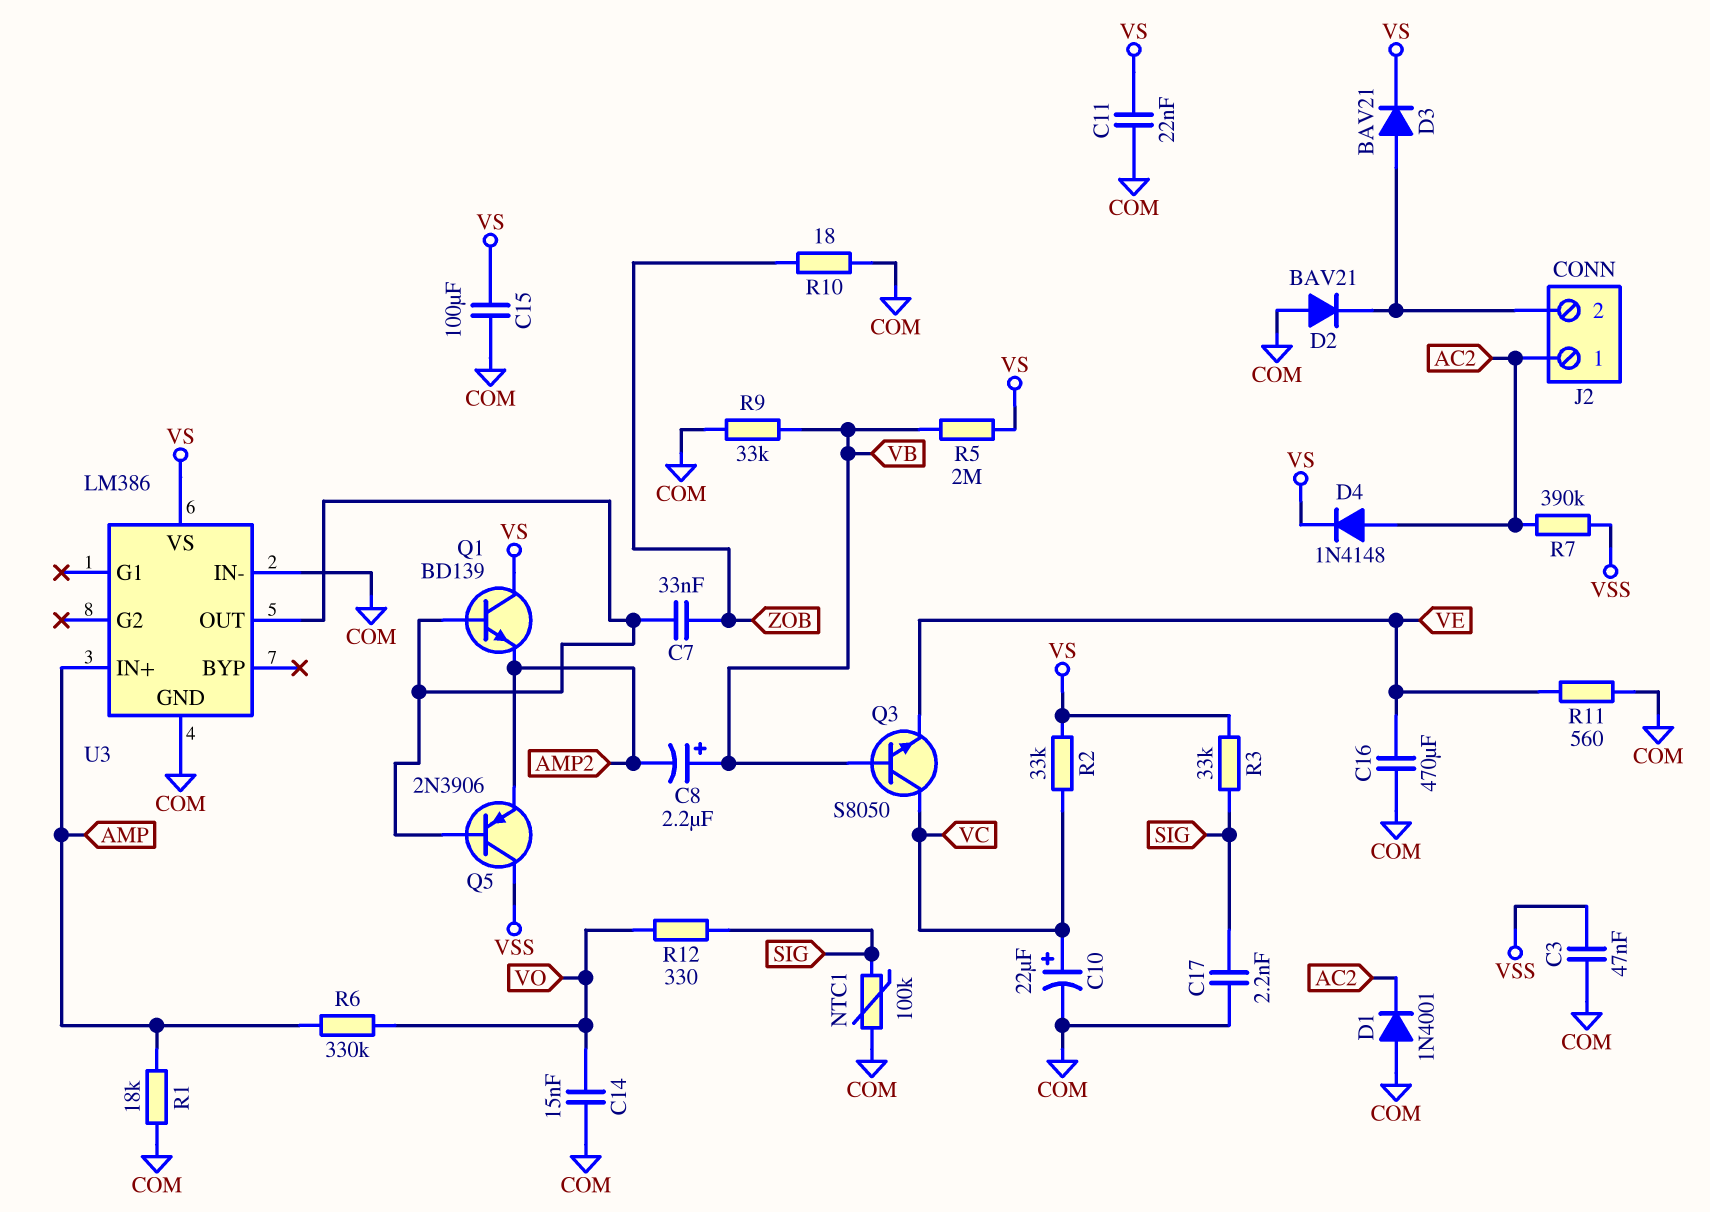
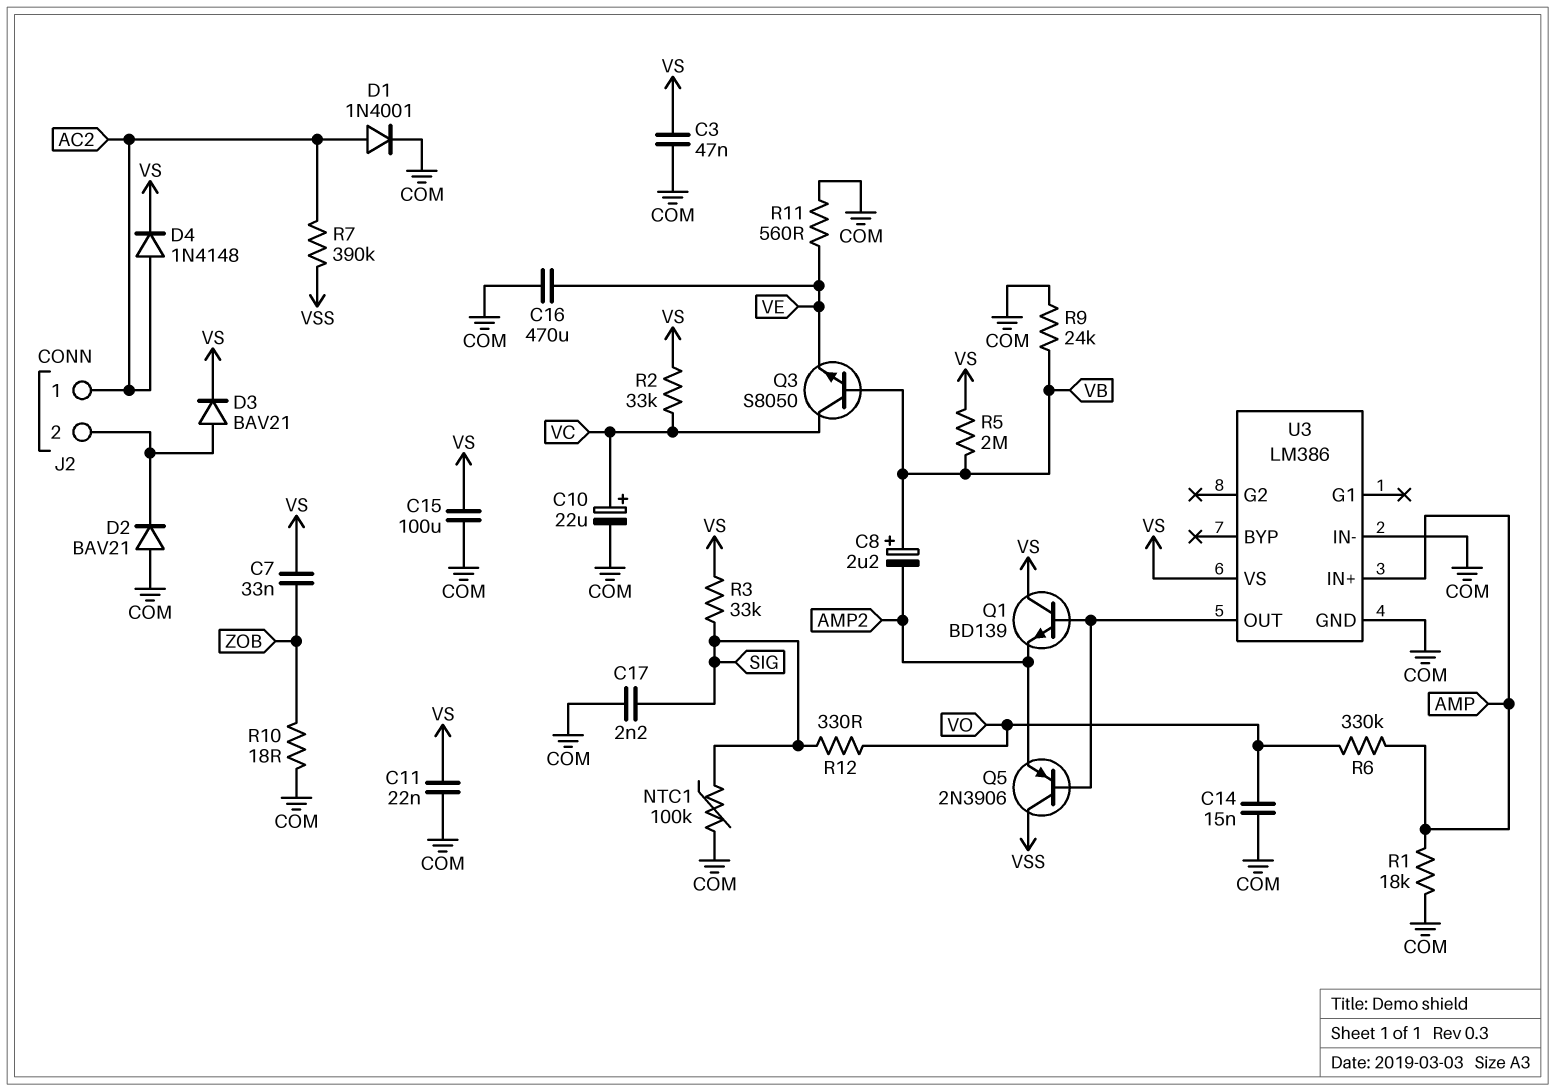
C3: 47nF (COM, VSS) -> 47nF (COM, VS)
C7: 33nF (U3/OUT, ZOB) -> 33nF (VS, ZOB)
D1: diode 1N4001 (A COM, K AC2) -> diode 1N4001 (A AC2, K COM)
R9: 33k (COM, VB) -> 24k (COM, VB)

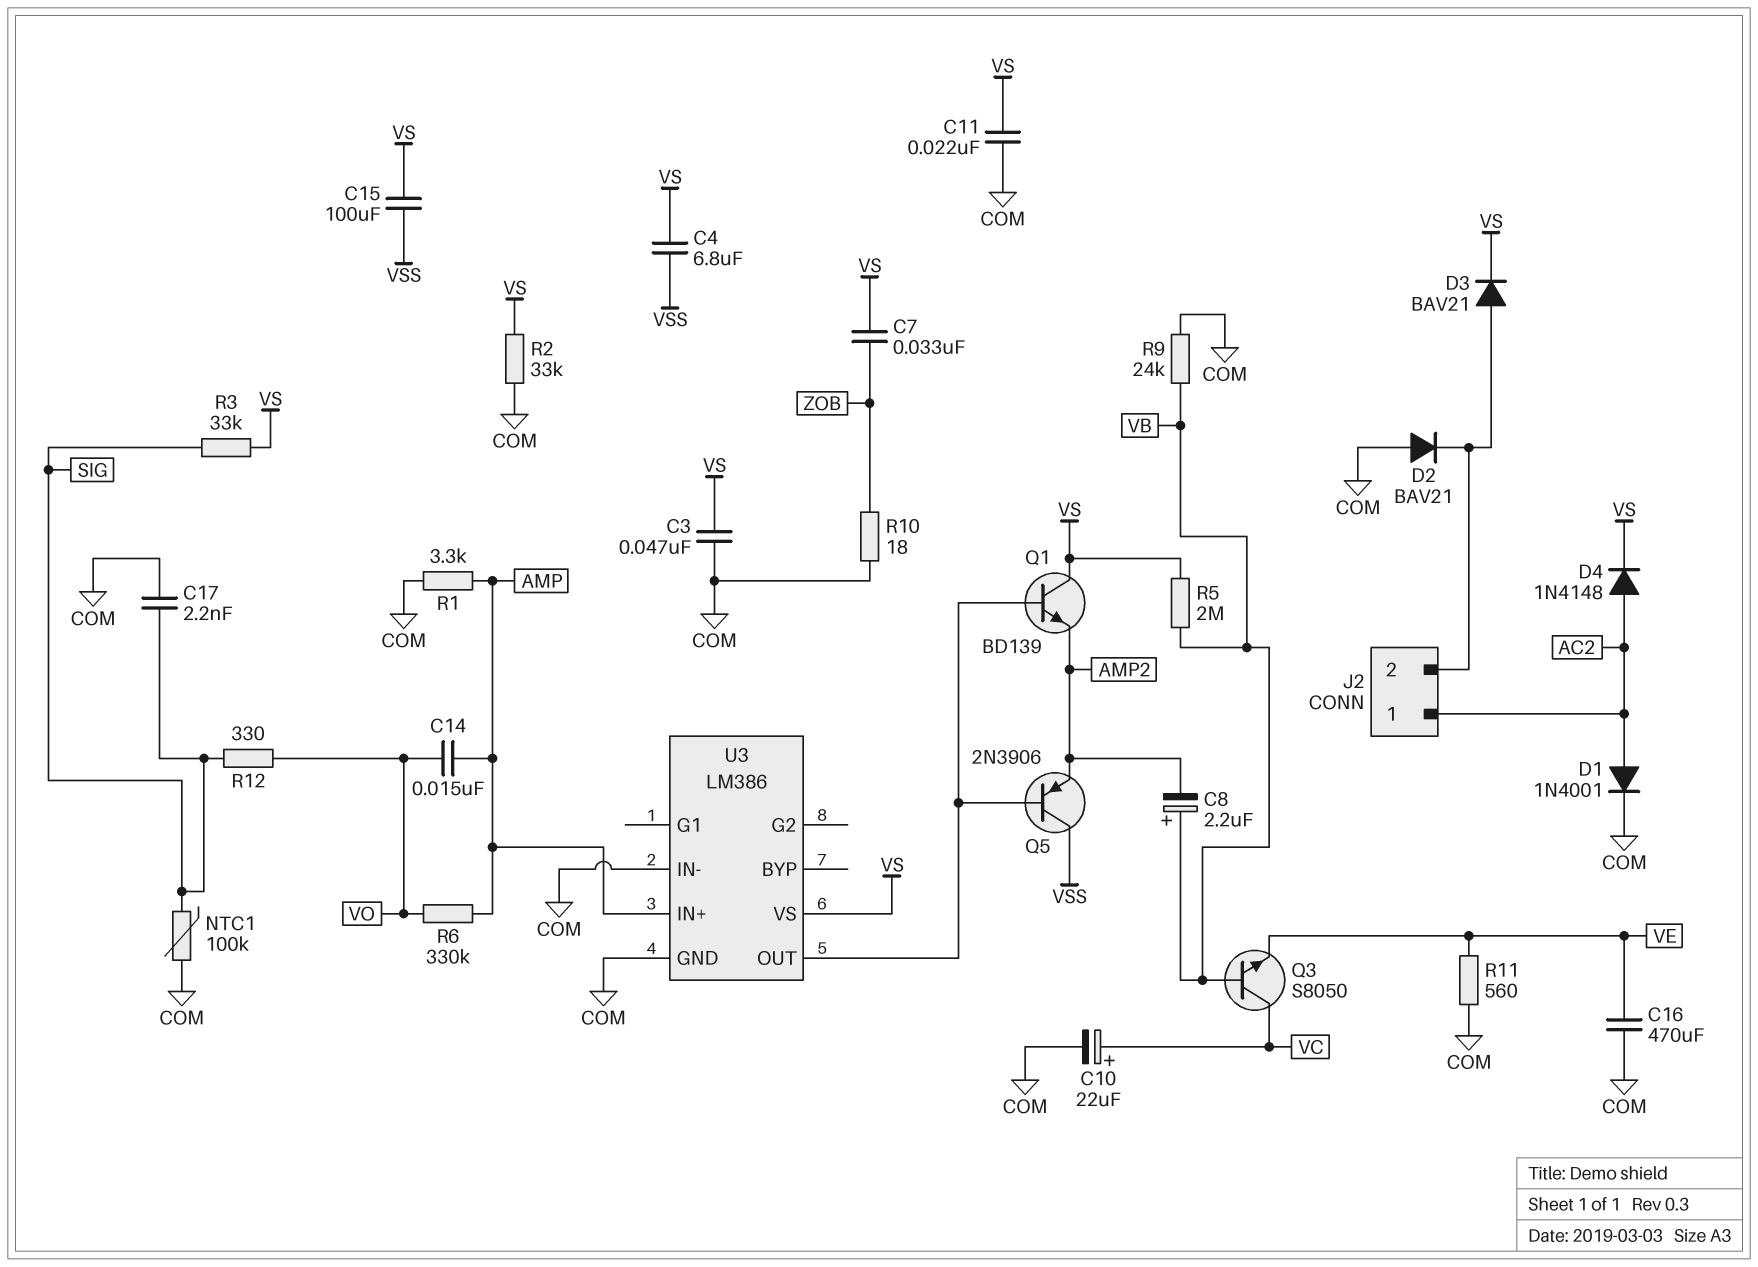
C4: none -> 6.8uF (VS, VSS)
C14: 15nF (COM, VO) -> 15nF (AMP, VO)
C15: 100uF (COM, VS) -> 100uF (VS, VSS)
R1: 18k (AMP, COM) -> 3.3k (AMP, COM)
R2: 33k (VC, VS) -> 33k (COM, VS)
R7: 390k (AC2, VSS) -> none

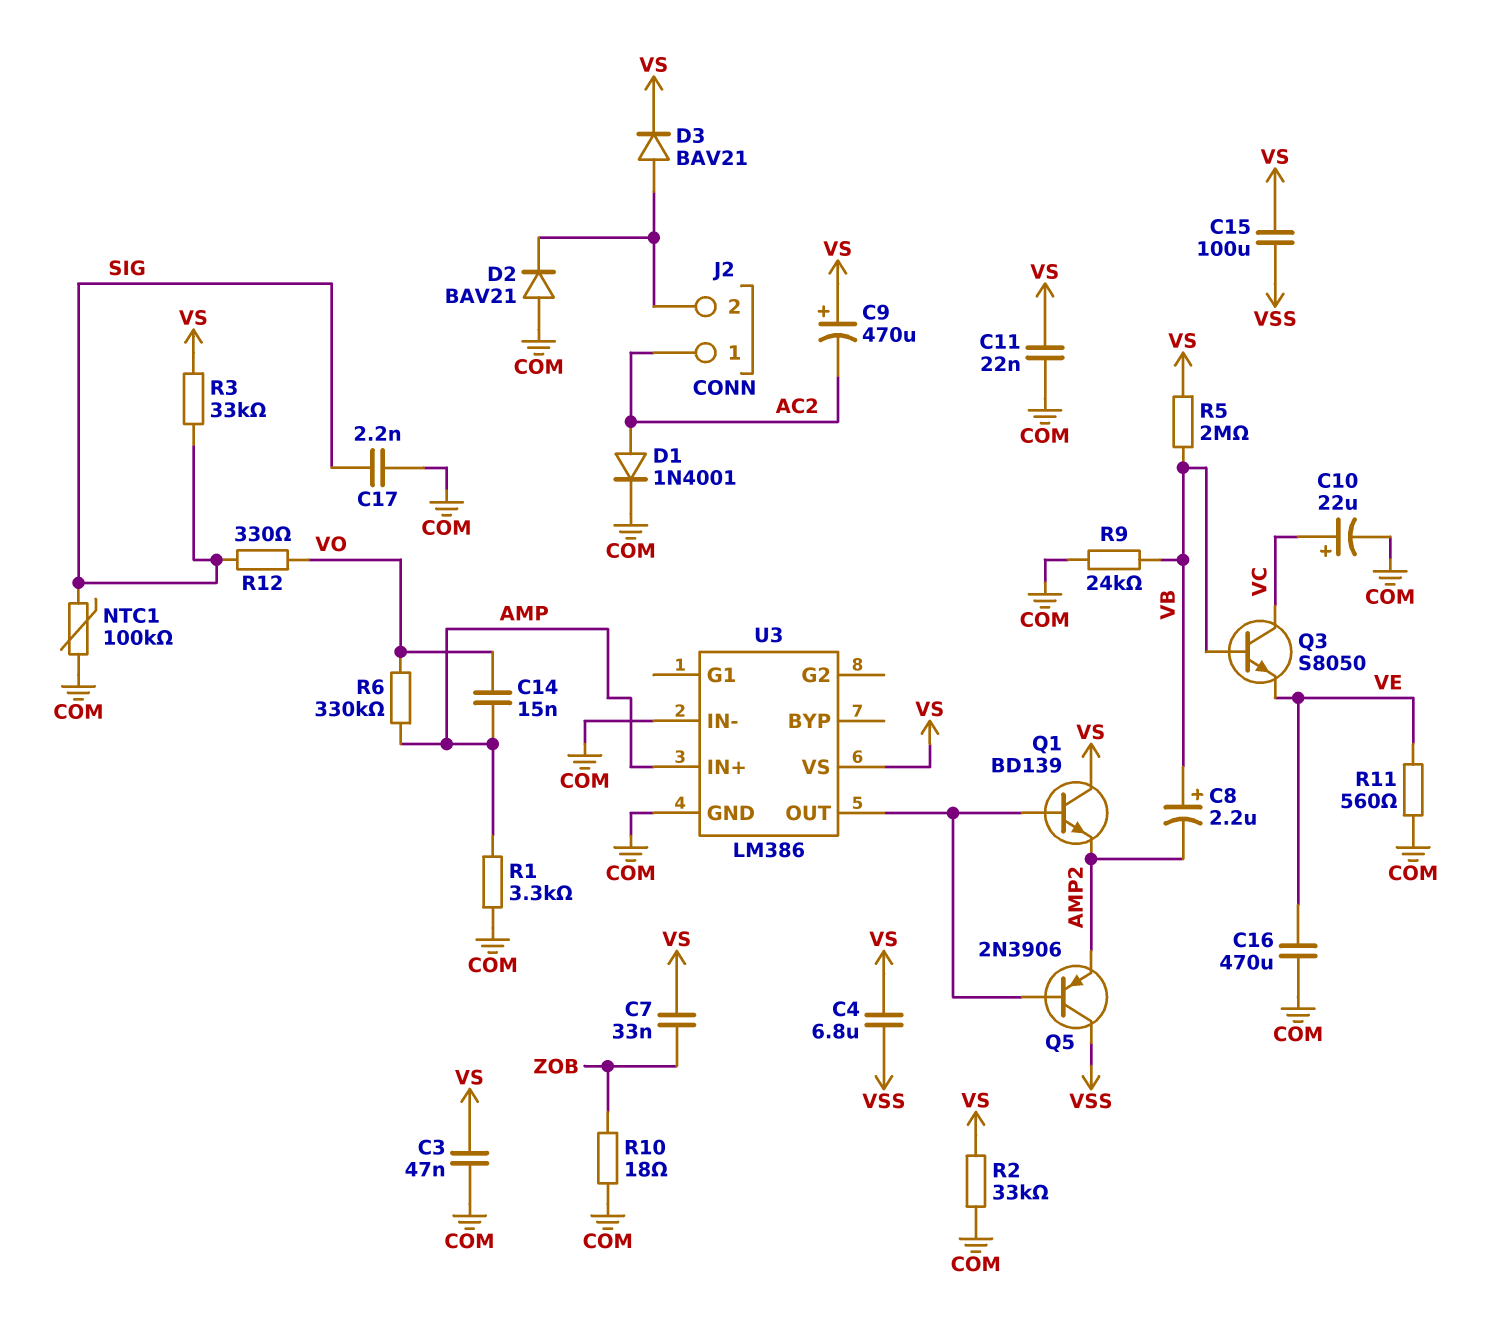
C9: none -> 470uF (plus VS, minus AC2)
D4: diode 1N4148 (A AC2, K VS) -> none

